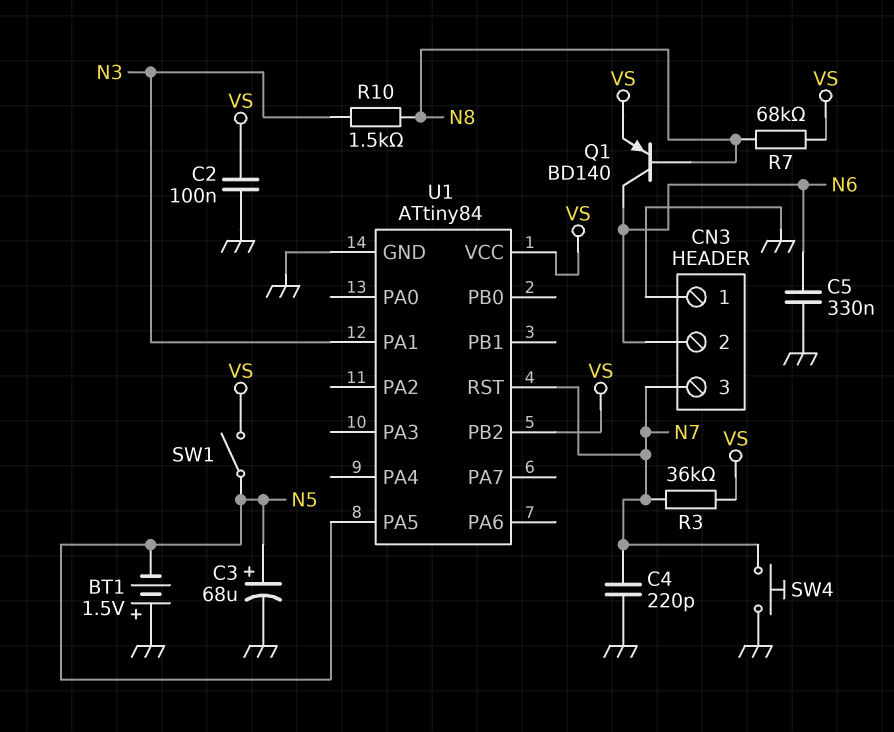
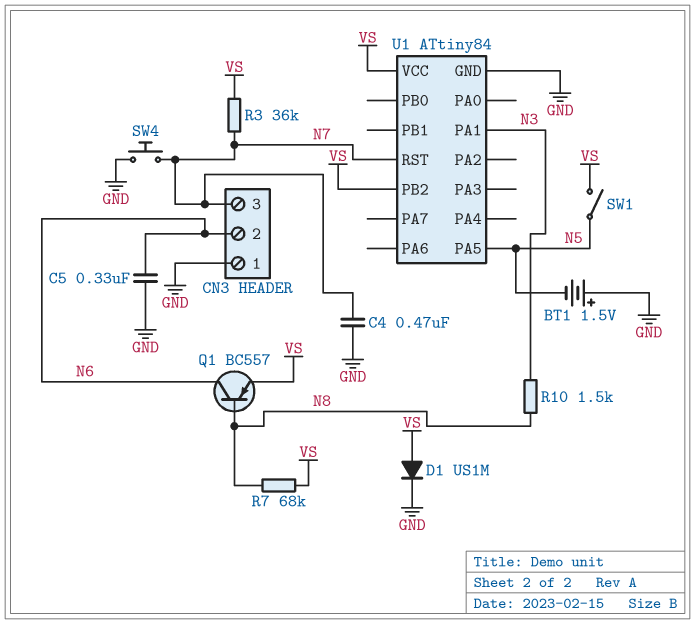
C2: 100nF (GND, VS) -> none
C3: 68uF (plus N5, minus GND) -> none
C4: 220pF (GND, N7) -> 470nF (GND, N7)
D1: none -> diode US1M (A VS, K GND)
Q1: PNP BD140 (B N8, C N6, E VS) -> PNP BC557 (B N8, C N6, E VS)

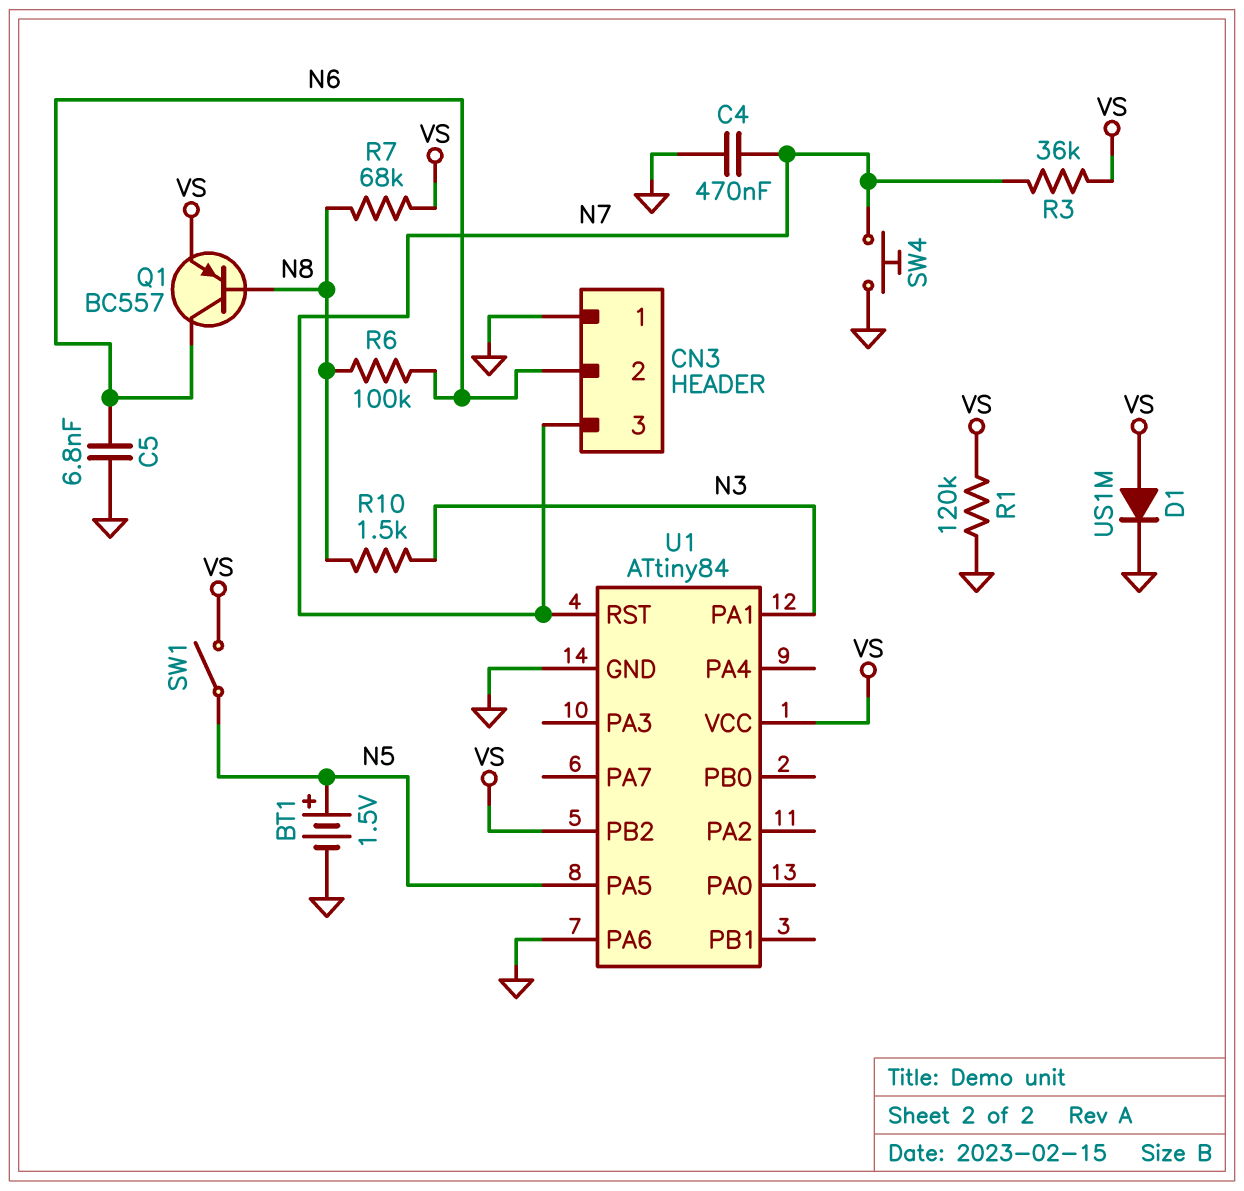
BT1: 1.5V (plus GND, minus N5) -> 1.5V (plus N5, minus GND)
C5: 330nF (GND, N6) -> 6.8nF (GND, N6)
R1: none -> 120k (GND, VS)
R6: none -> 100k (N6, N8)
U1 pin PA6: none -> GND

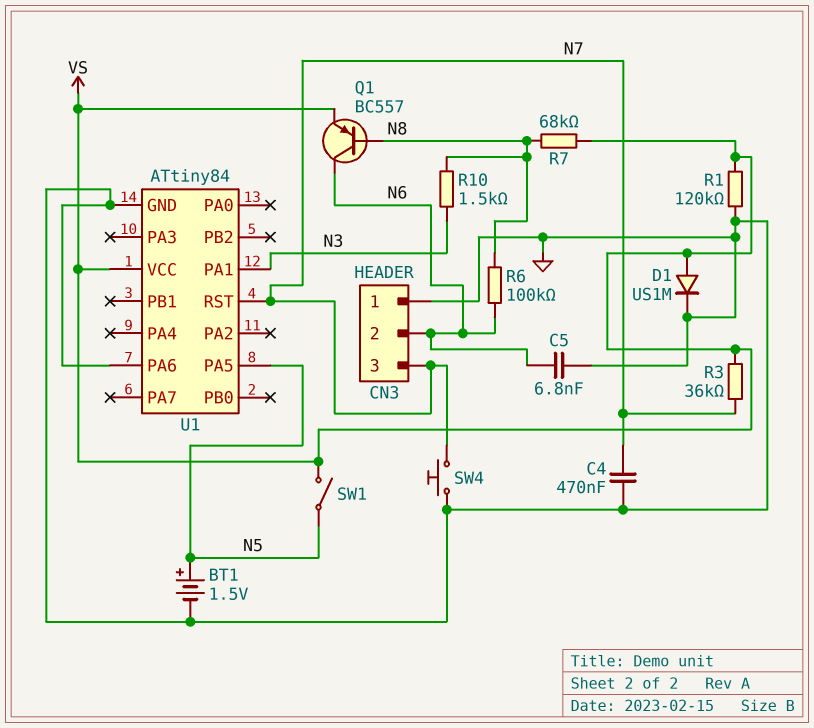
U1 pin PB2: VS -> none

